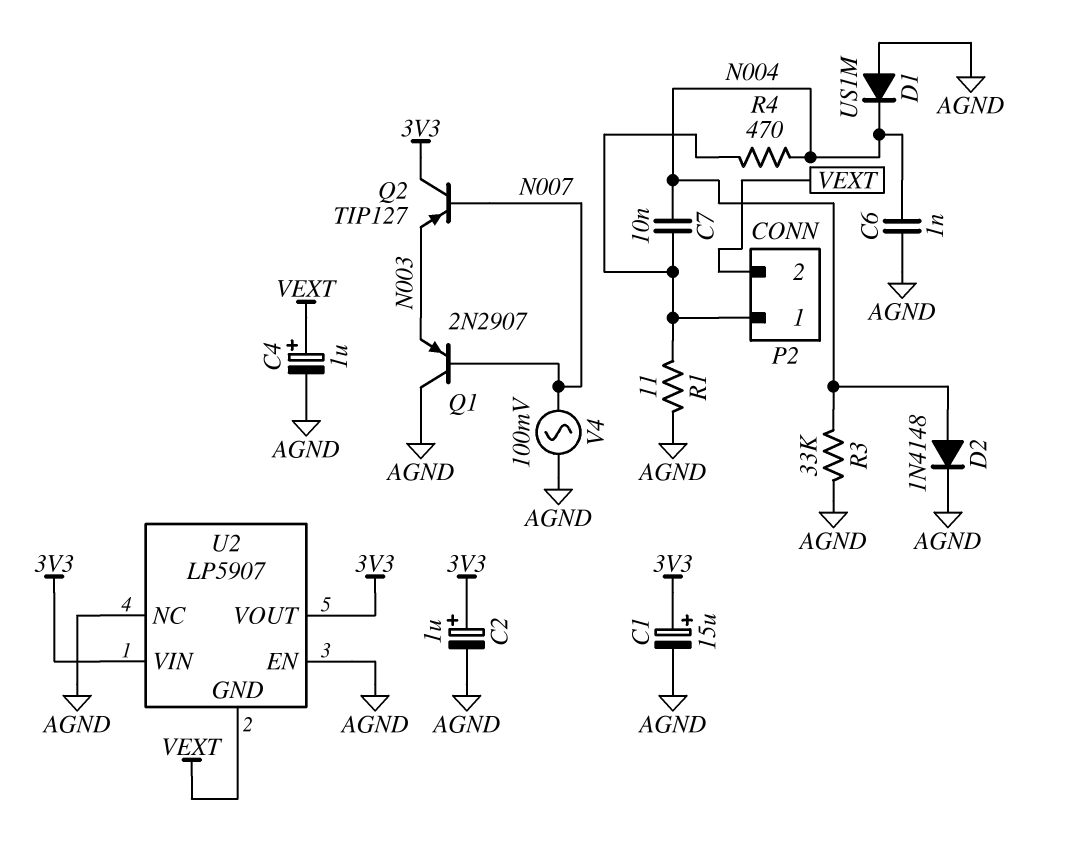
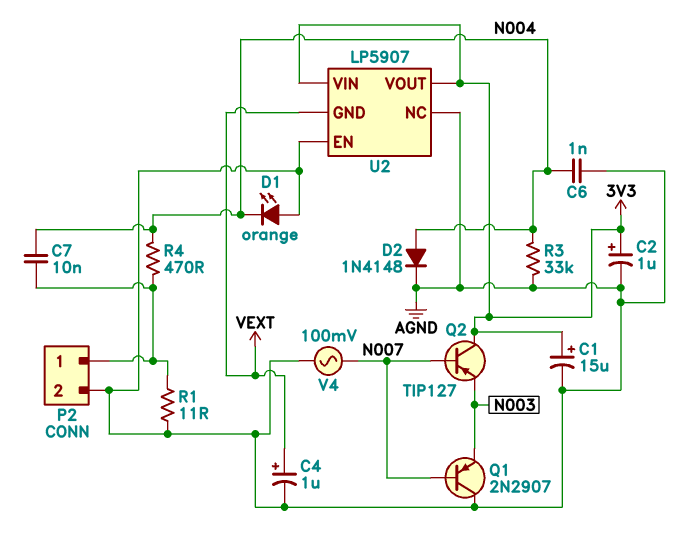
D1: diode US1M (A AGND, K N004) -> LED orange (A AGND, K N004)
P2 pin 2: VEXT -> AGND

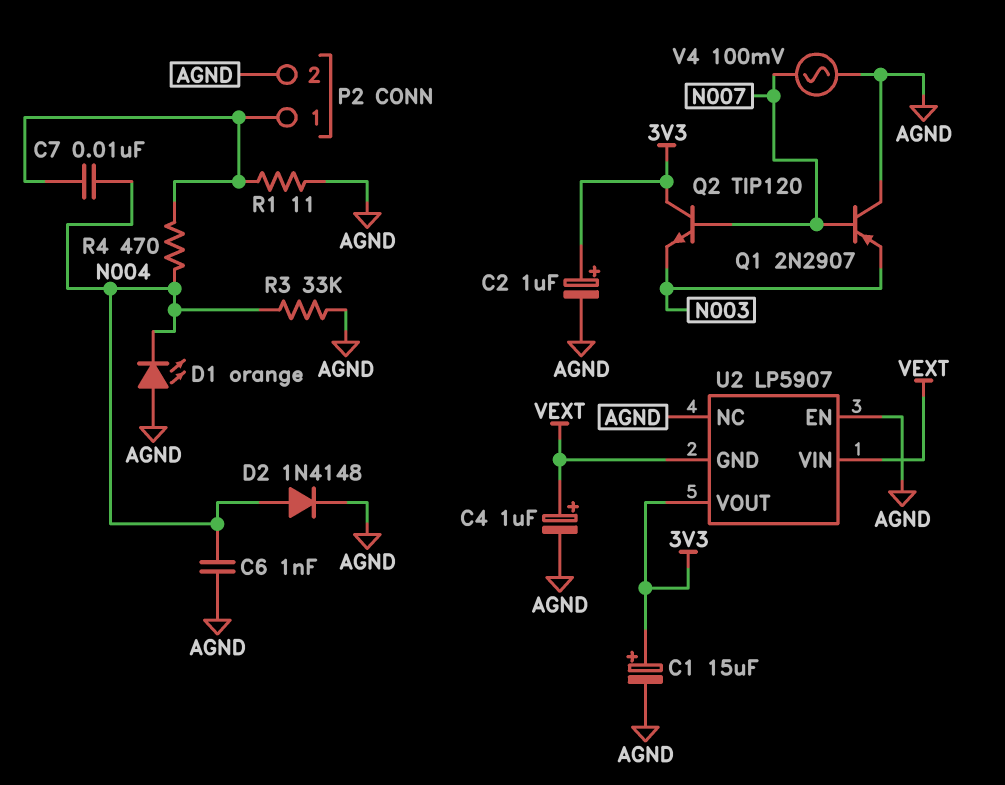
Q2: PNP TIP127 (B N007, C 3V3, E N003) -> NPN TIP120 (B N007, C 3V3, E N003)
U2 pin VIN: 3V3 -> VEXT

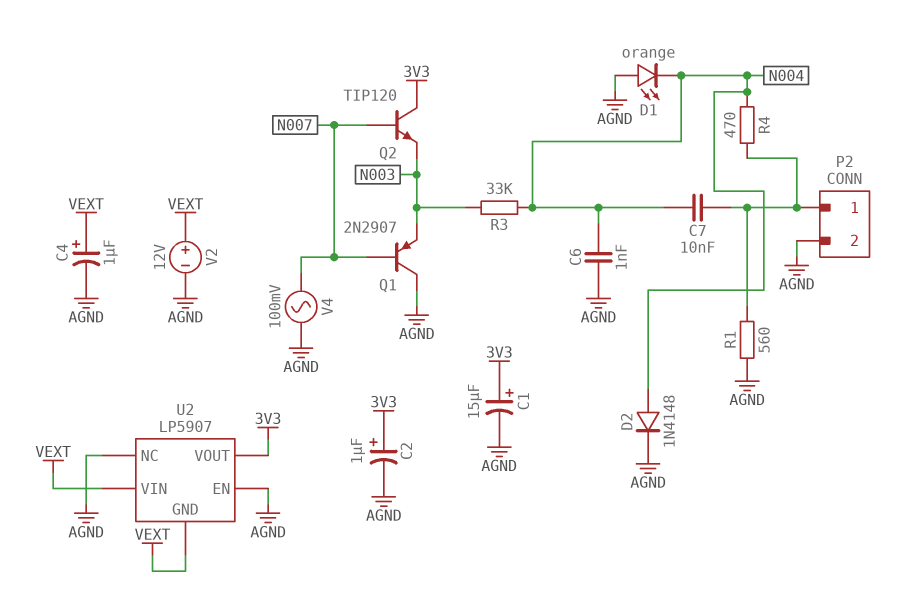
R1: 11 (AGND, P2/1) -> 560 (AGND, P2/1)
R3: 33k (AGND, N004) -> 33k (N003, N004)
V2: none -> 12V (plus VEXT, minus AGND)

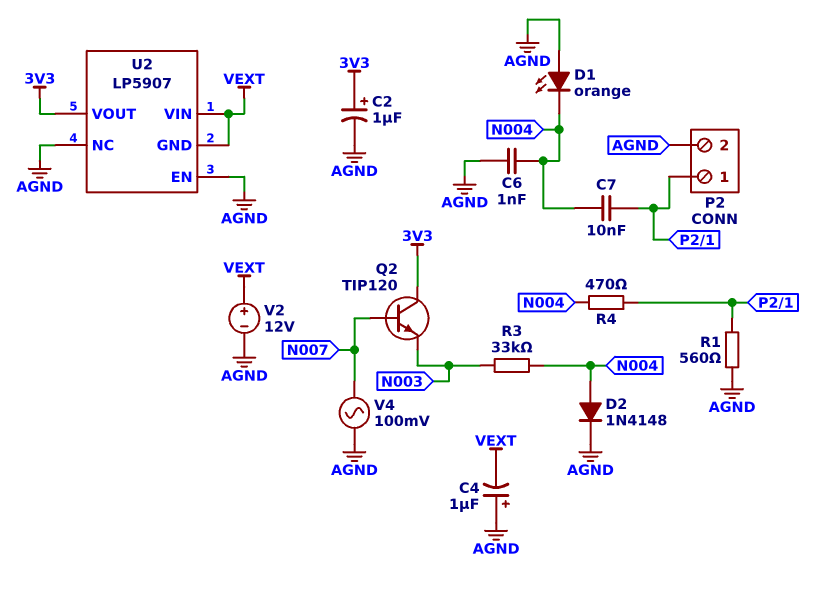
C1: 15uF (plus 3V3, minus AGND) -> none
C4: 1uF (plus VEXT, minus AGND) -> 1uF (plus AGND, minus VEXT)
Q1: PNP 2N2907 (B N007, C AGND, E N003) -> none

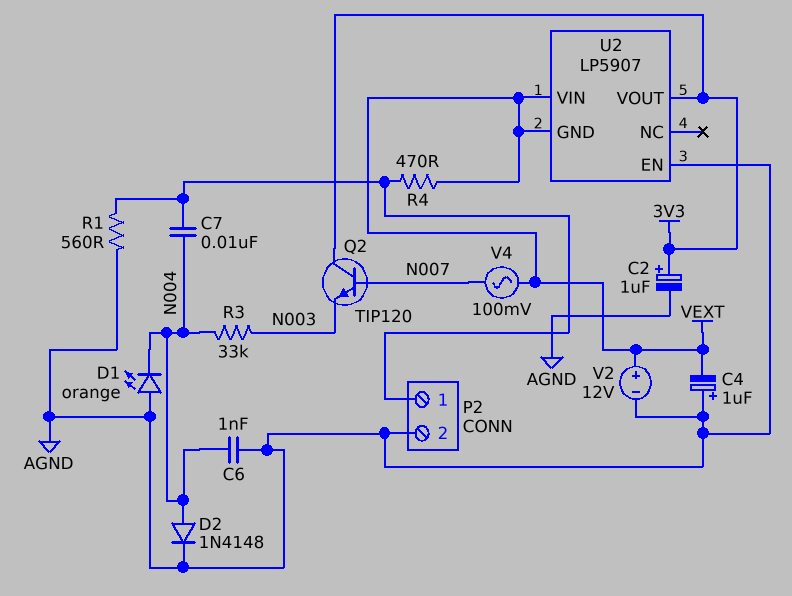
R4: 470 (N004, P2/1) -> 470 (P2/1, VEXT)
U2 pin NC: AGND -> none
V4: AC 100mV (AGND, N007) -> AC 100mV (N007, VEXT)

